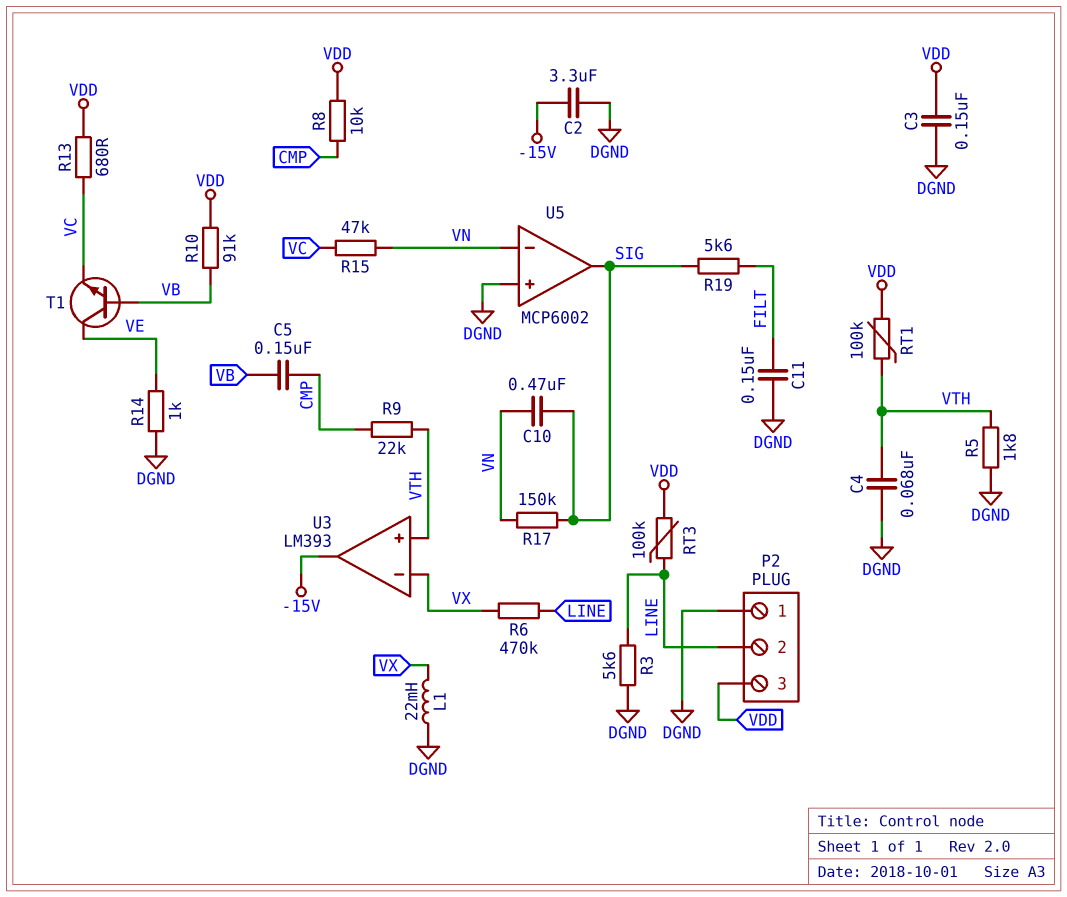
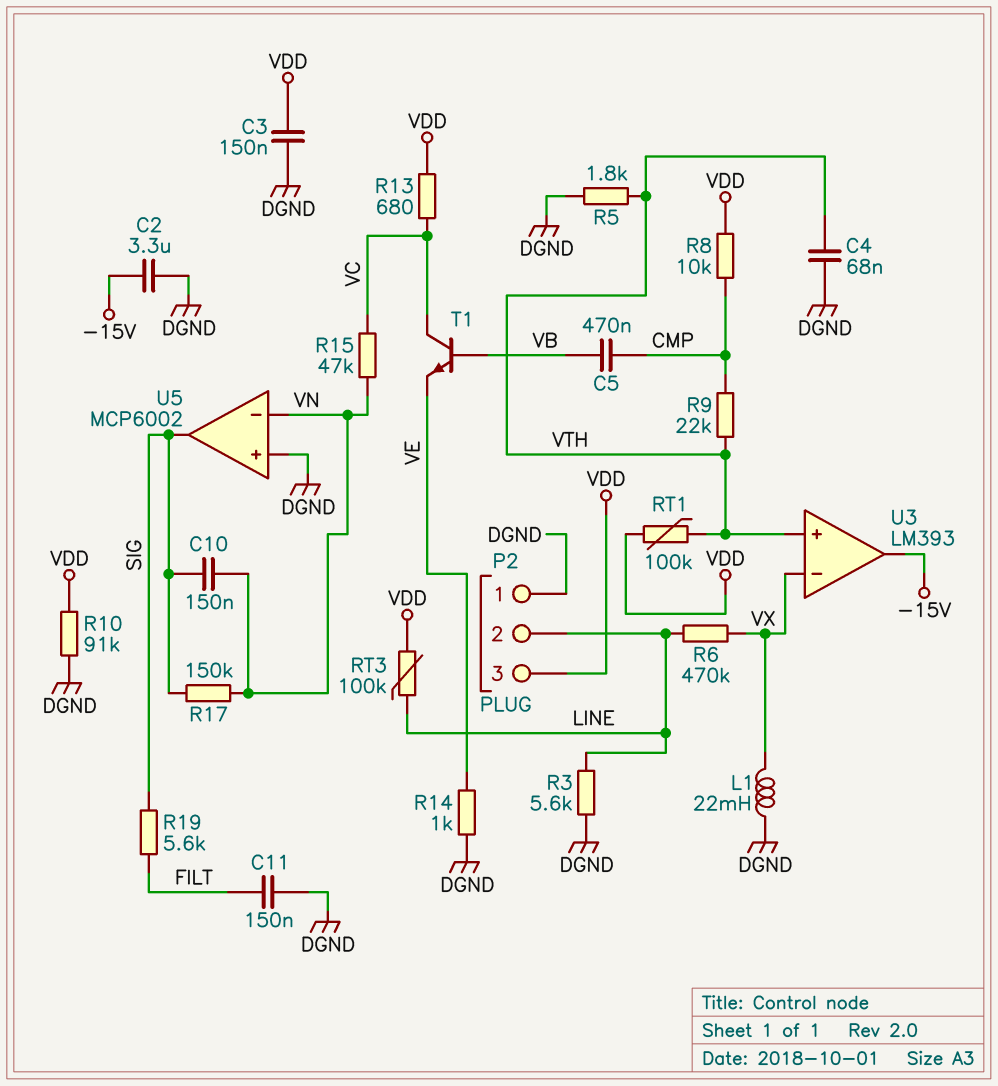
C5: 150nF (CMP, VB) -> 470nF (CMP, VB)
C10: 470nF (SIG, VN) -> 150nF (SIG, VN)
R10: 91k (VB, VDD) -> 91k (DGND, VDD)
T1: NPN (B VB, C VE, E VC) -> NPN (B VB, C VC, E VE)

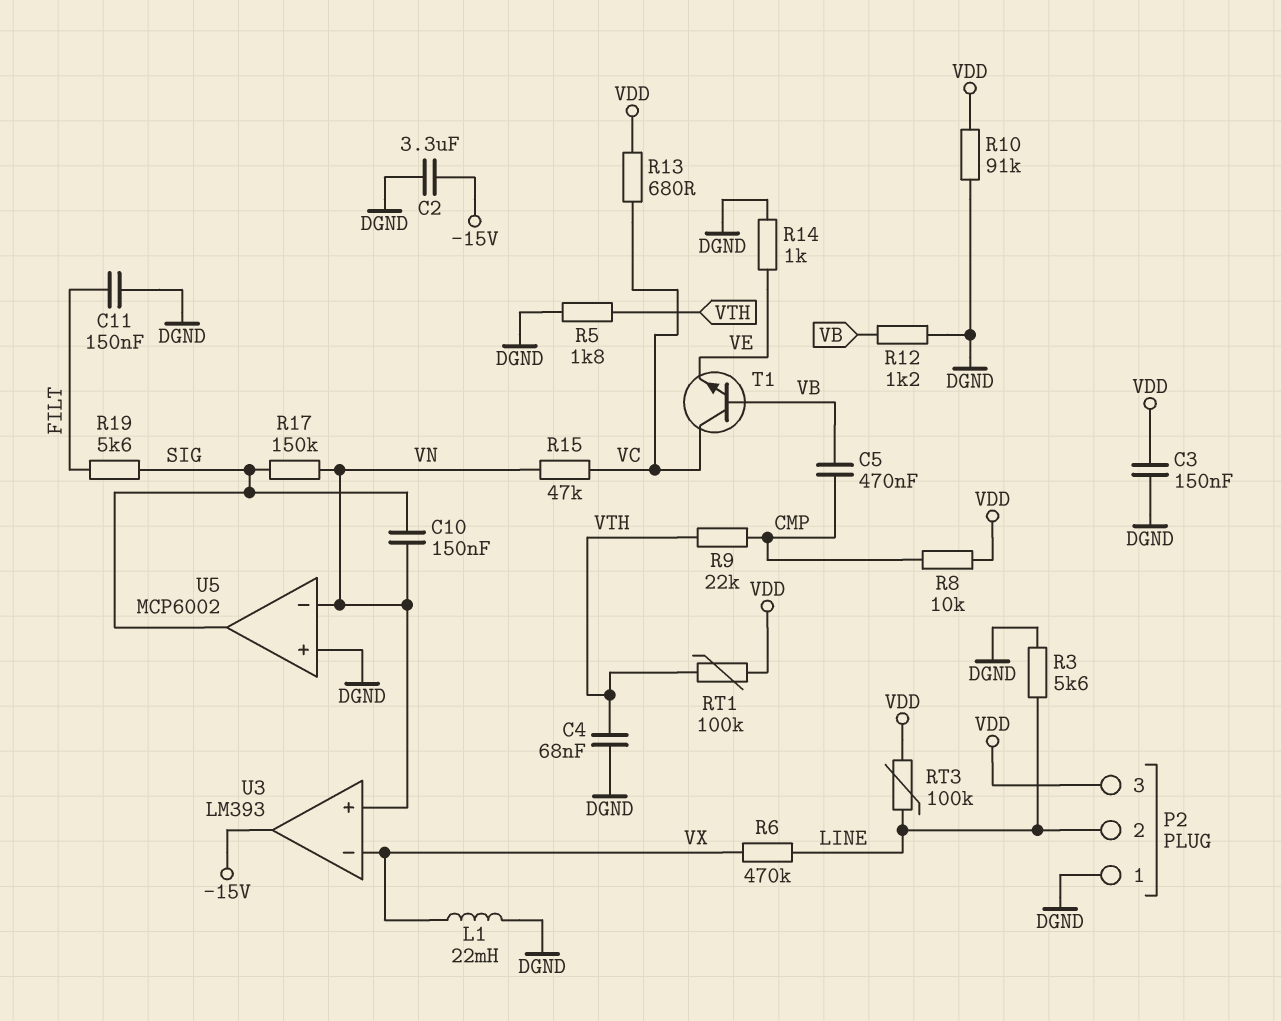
R12: none -> 1.2k (DGND, VB)
U3 pin in+: VTH -> VN

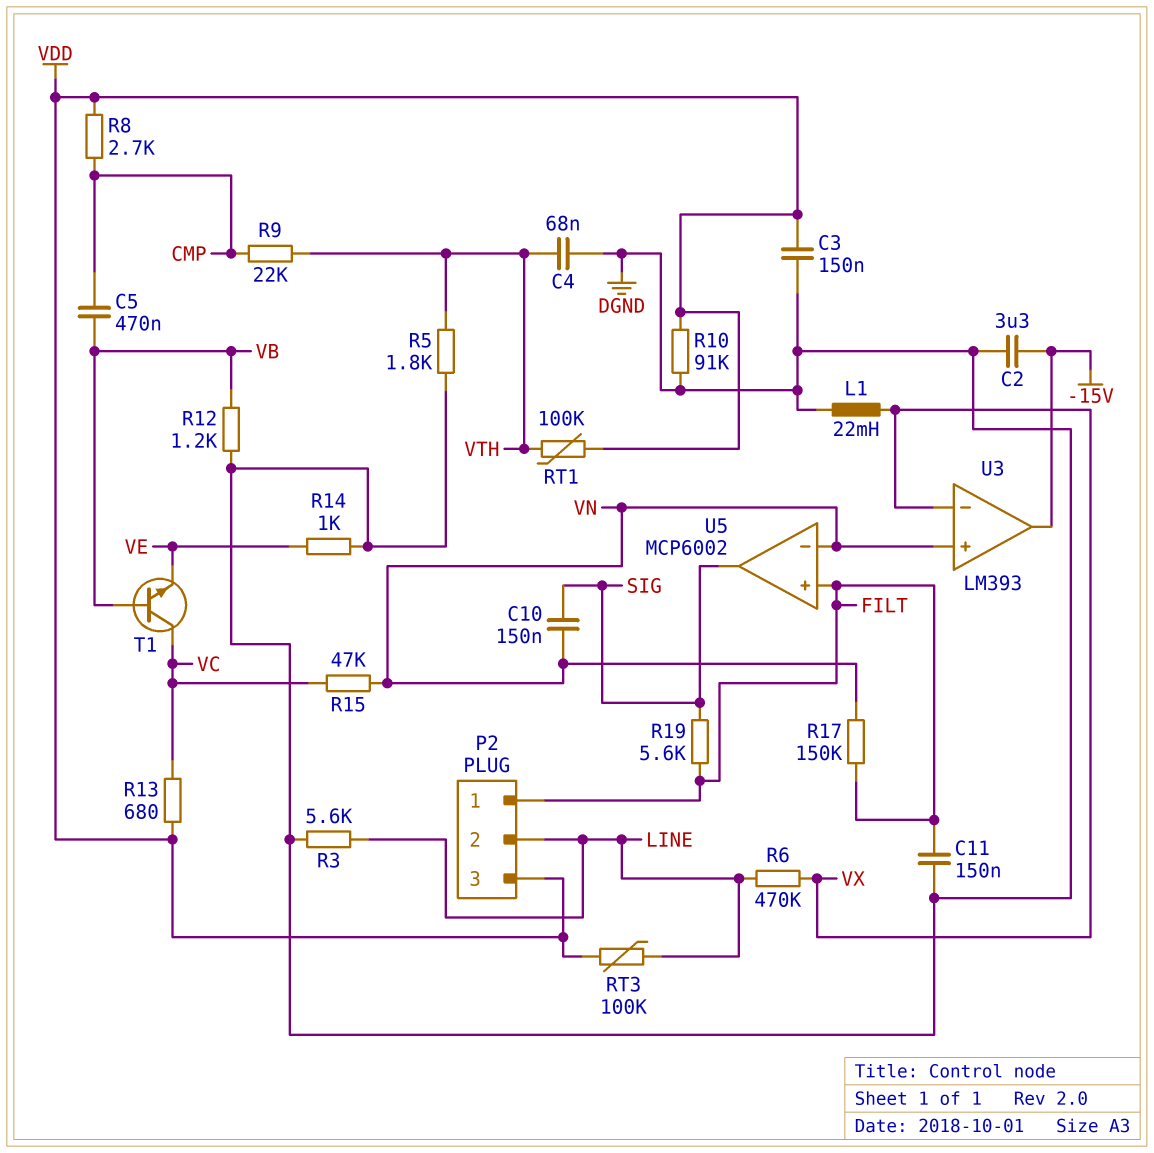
P2 pin 1: DGND -> FILT
R8: 10k (CMP, VDD) -> 2.7k (CMP, VDD)
R17: 150k (SIG, VN) -> 150k (FILT, VN)
U5 pin in+: DGND -> FILT

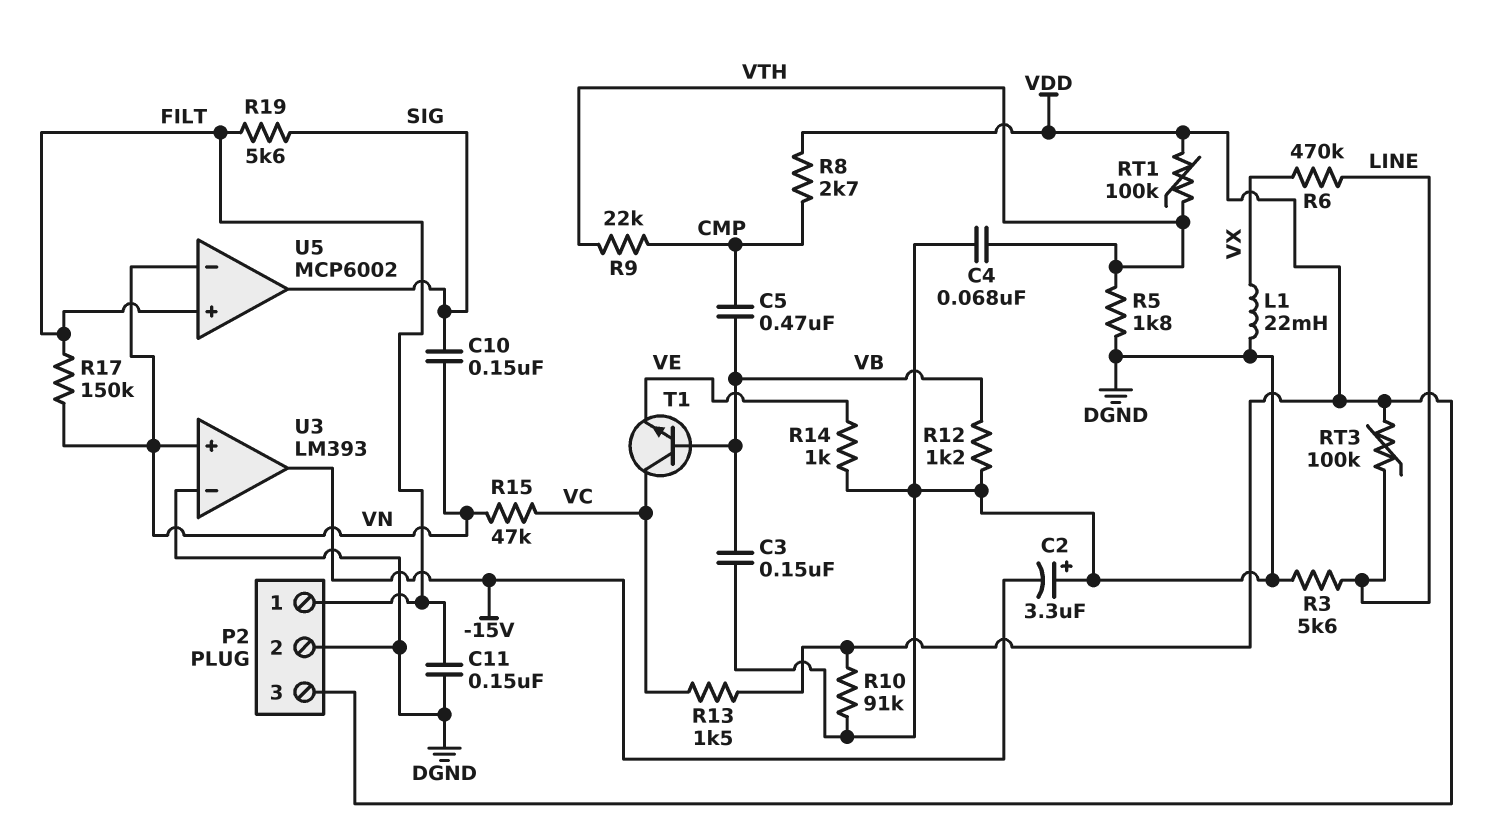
C2: 3.3uF (-15V, DGND) -> 3.3uF (plus DGND, minus -15V)
C3: 150nF (DGND, VDD) -> 150nF (DGND, VB)
P2 pin 2: LINE -> DGND
R13: 680 (VC, VDD) -> 1.5k (VC, VDD)
U3 pin in-: VX -> DGND

